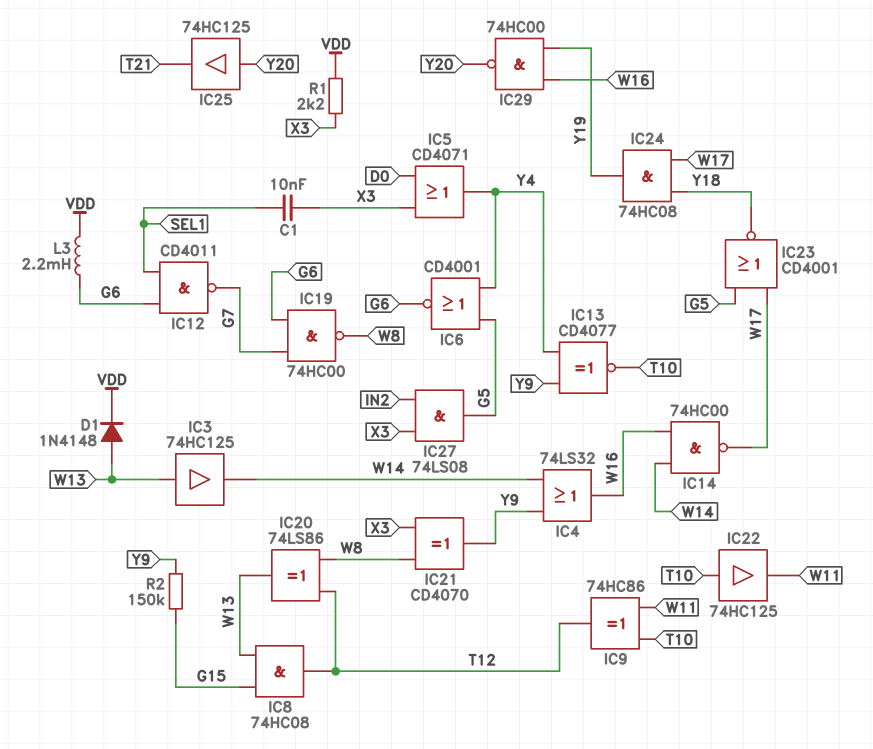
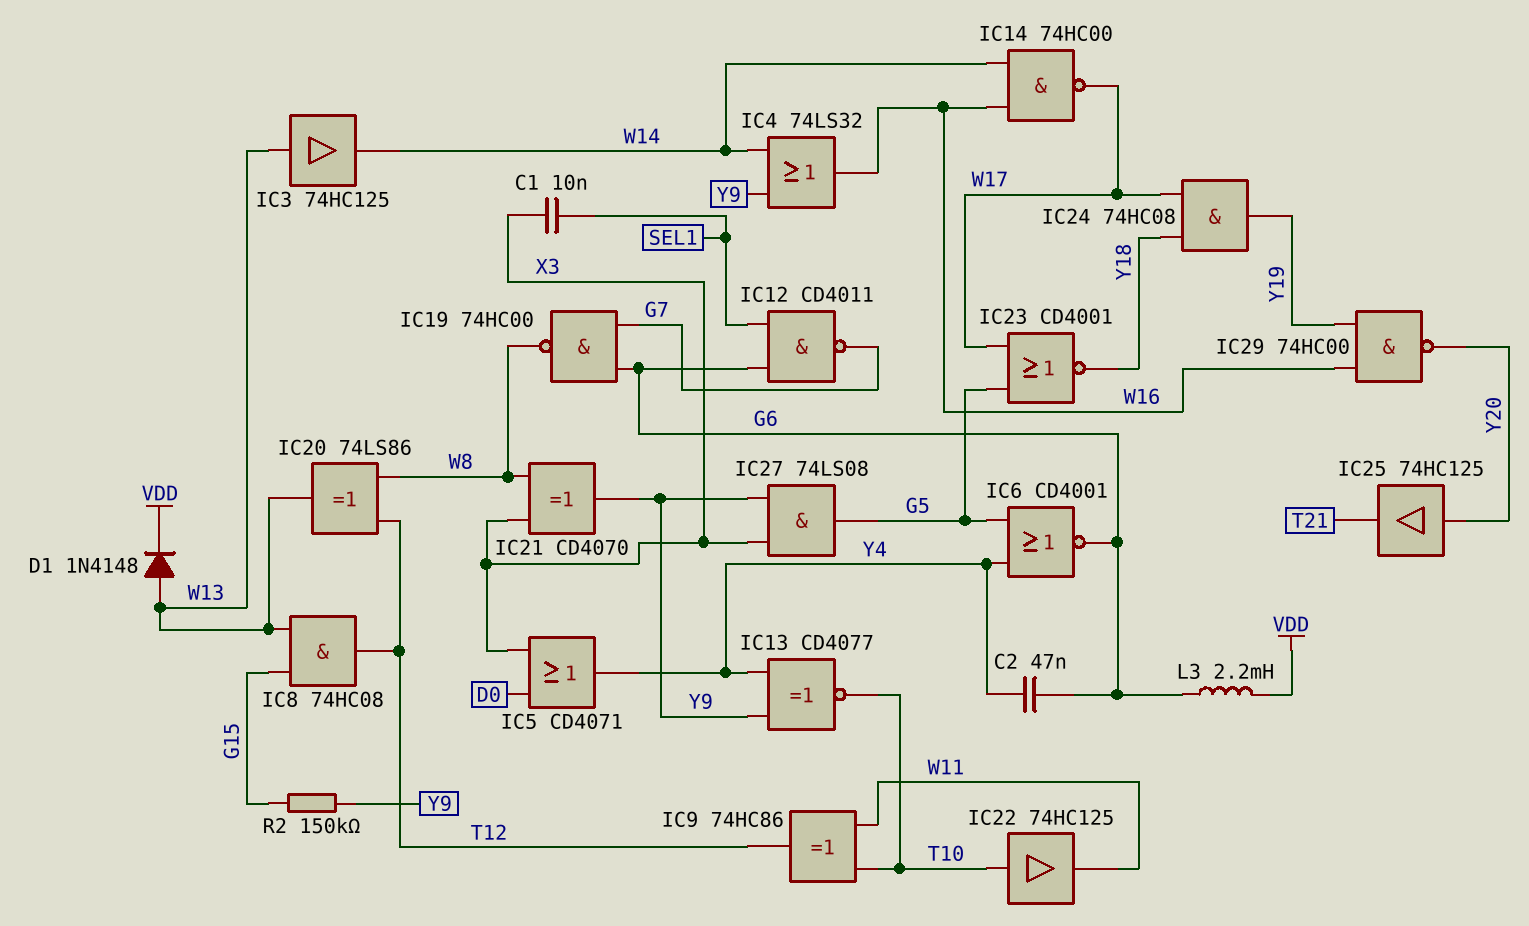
C2: none -> 47nF (G6, Y4)
IC27: AND 74LS08 (in IN2, in X3, out G5) -> AND 74LS08 (in X3, in Y9, out G5)
R1: 2.2k (VDD, X3) -> none

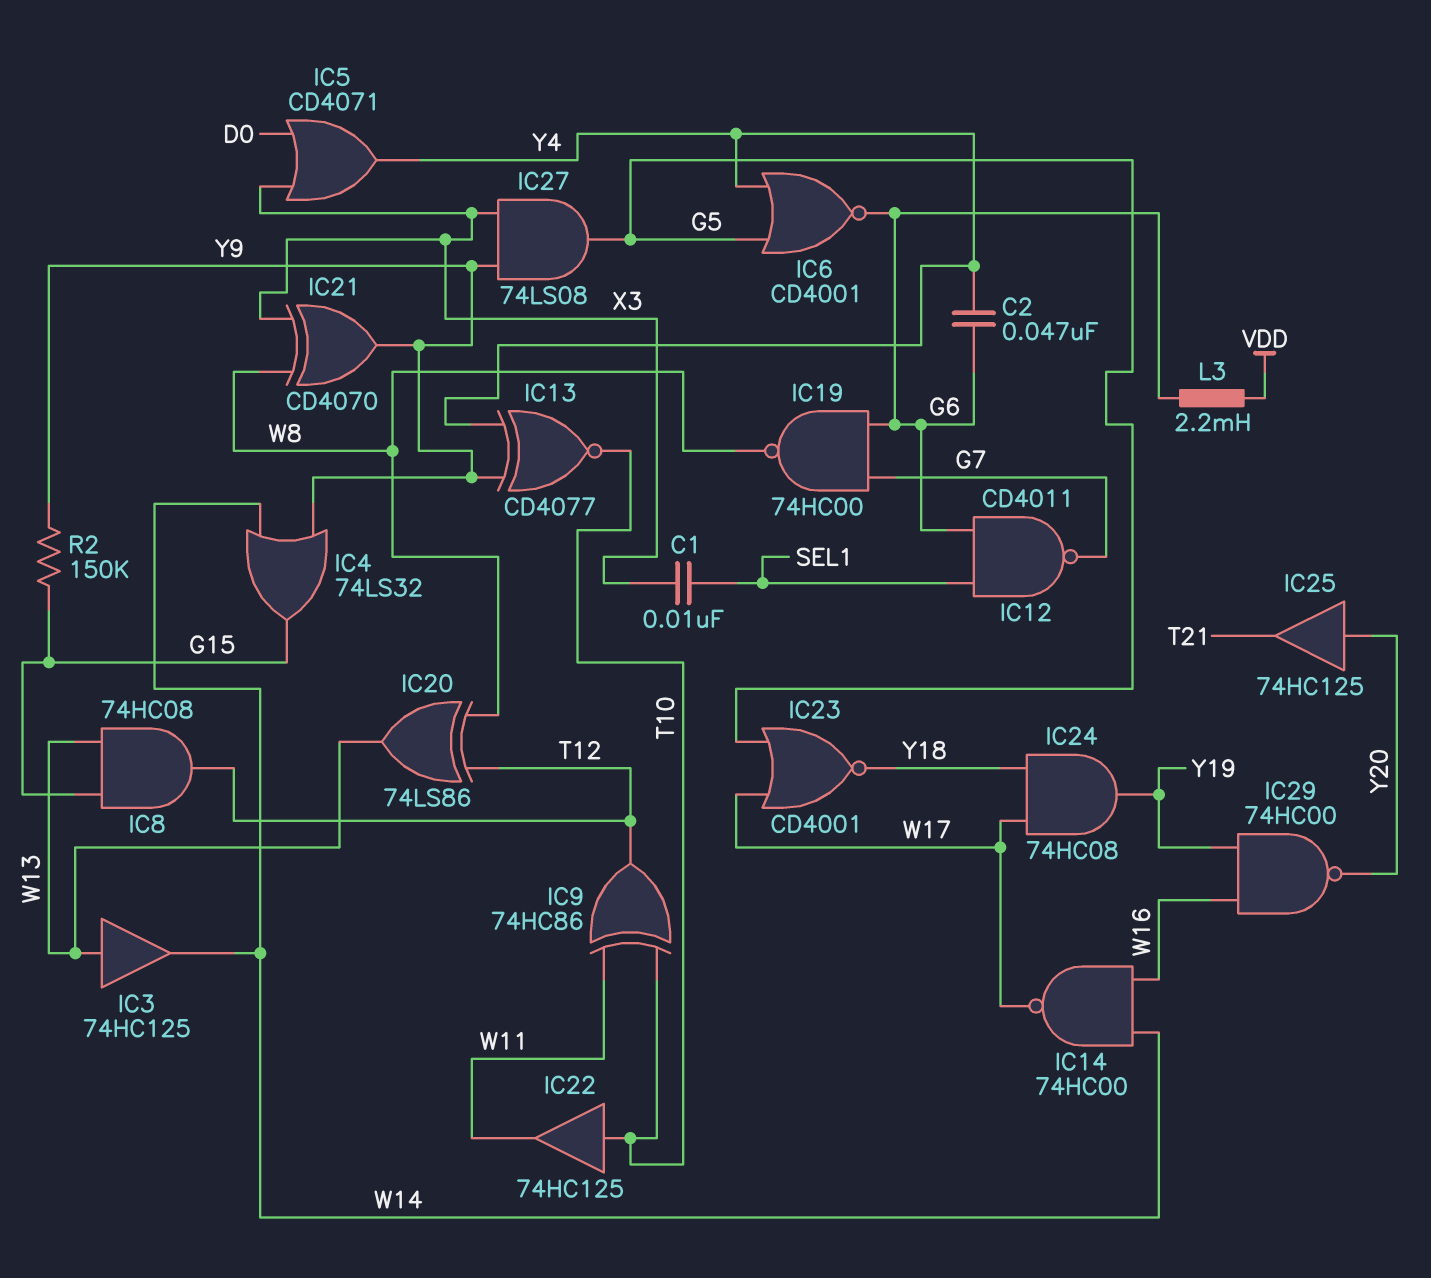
D1: diode 1N4148 (A W13, K VDD) -> none
IC4: OR 74LS32 (in W14, in Y9, out W16) -> OR 74LS32 (in W14, in Y9, out G15)

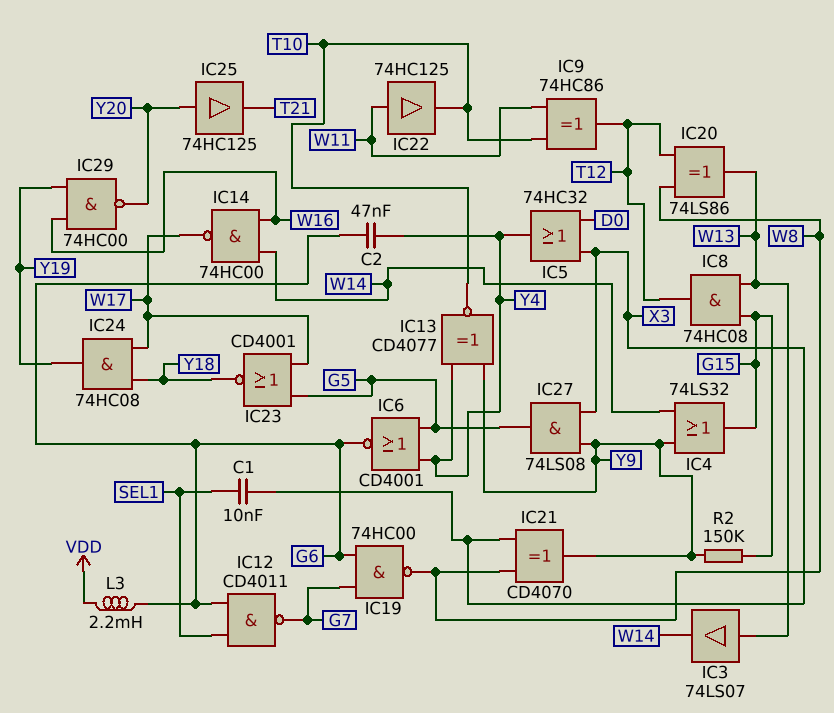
IC3: buffer 74HC125 (in W13, out W14) -> buffer 74LS07 (in W13, out W14)
IC5: OR CD4071 (in D0, in X3, out Y4) -> OR 74HC32 (in D0, in X3, out Y4)
IC22: buffer 74HC125 (in T10, out W11) -> buffer 74HC125 (in W11, out T10)

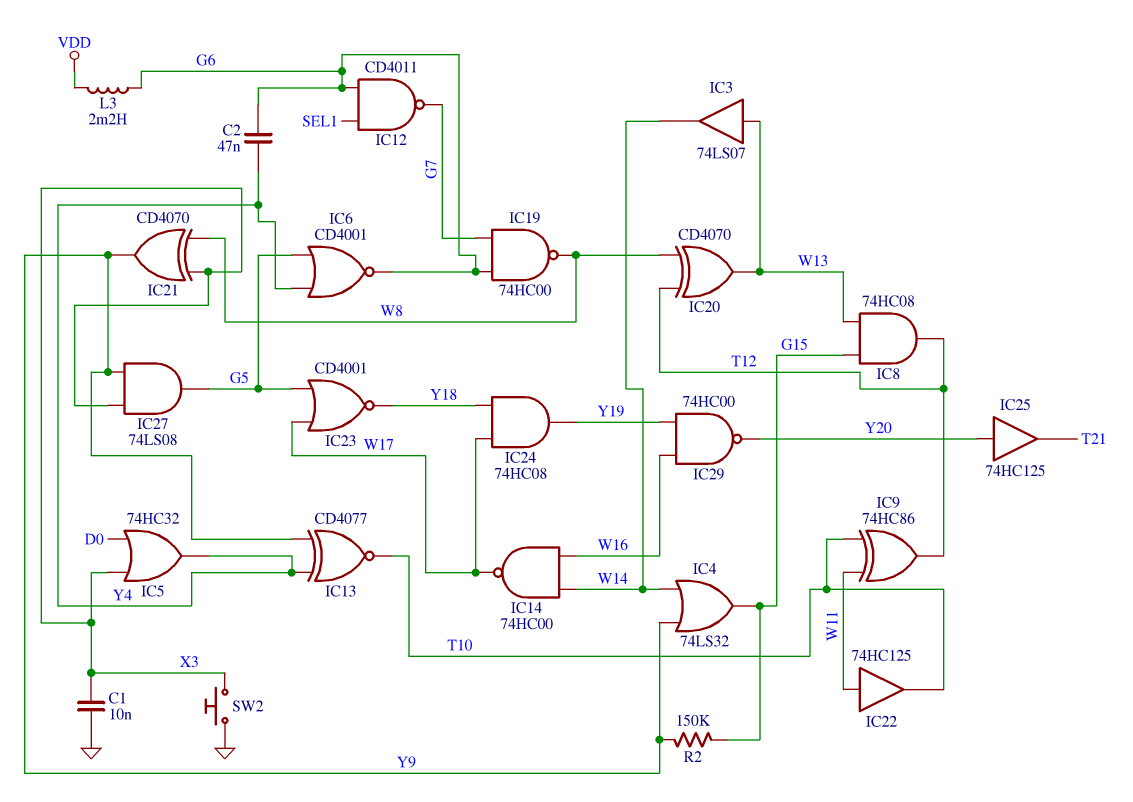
C1: 10nF (SEL1, X3) -> 10nF (GND, X3)
IC20: XOR 74LS86 (in T12, in W8, out W13) -> XOR CD4070 (in T12, in W8, out W13)
SW2: none -> button (GND, X3)

